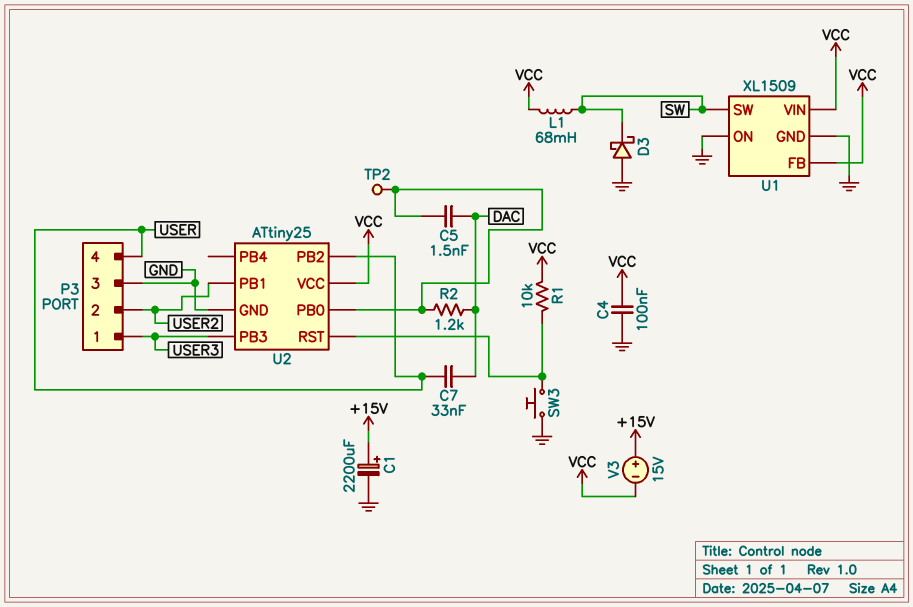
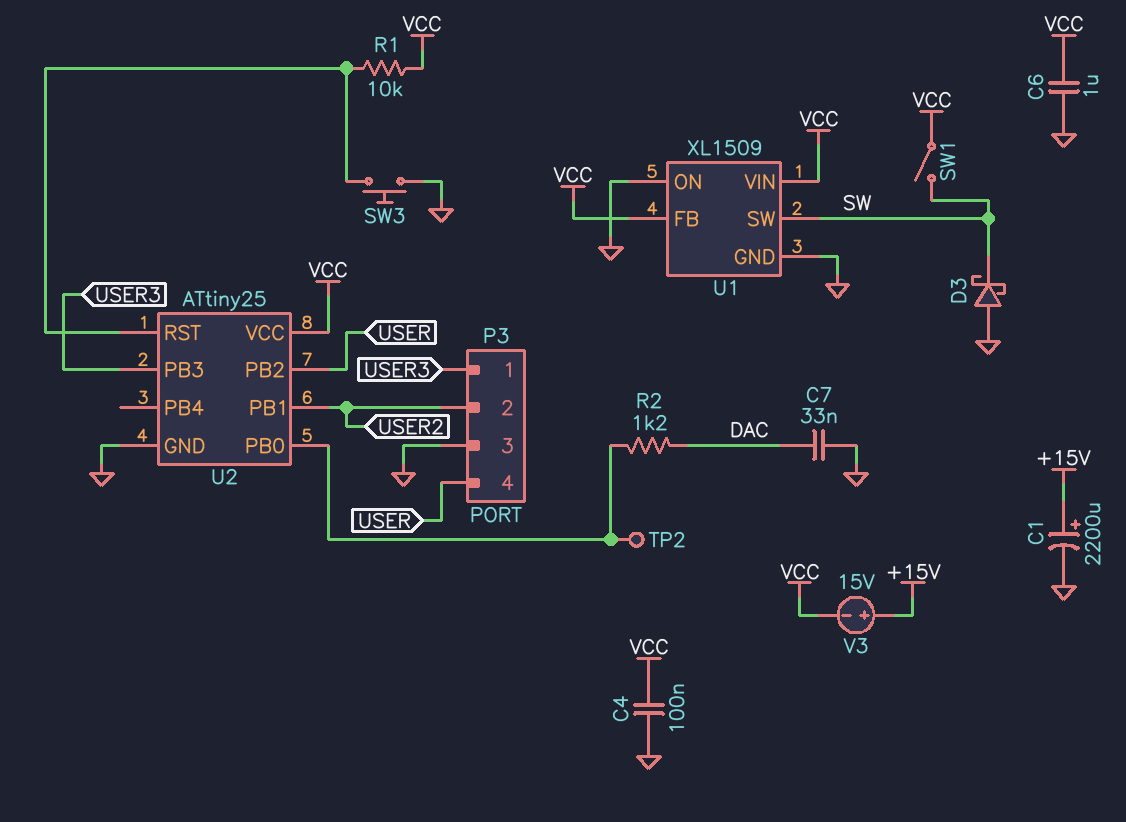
C5: 1.5nF (DAC, U2/PB0) -> none
C6: none -> 1uF (GND, VCC)
C7: 33nF (DAC, USER) -> 33nF (DAC, GND)
L1: 68mH (SW, VCC) -> none
SW1: none -> switch (SW, VCC)

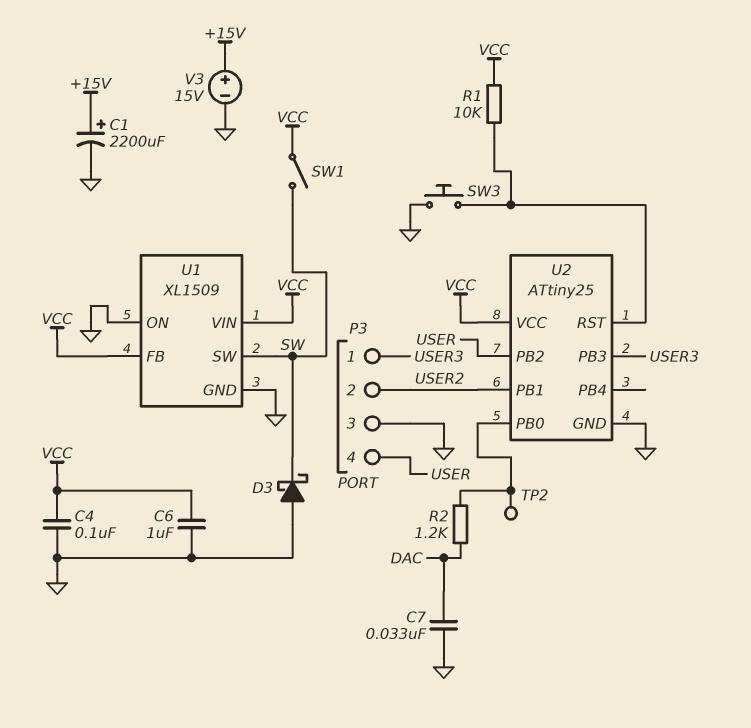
V3: 15V (plus +15V, minus VCC) -> 15V (plus +15V, minus GND)

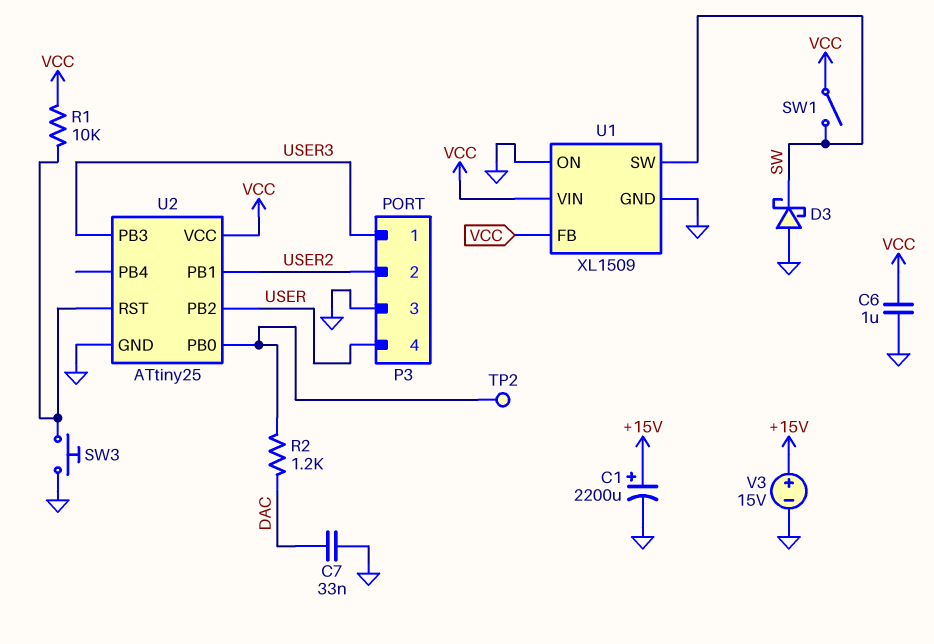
C4: 100nF (GND, VCC) -> none

